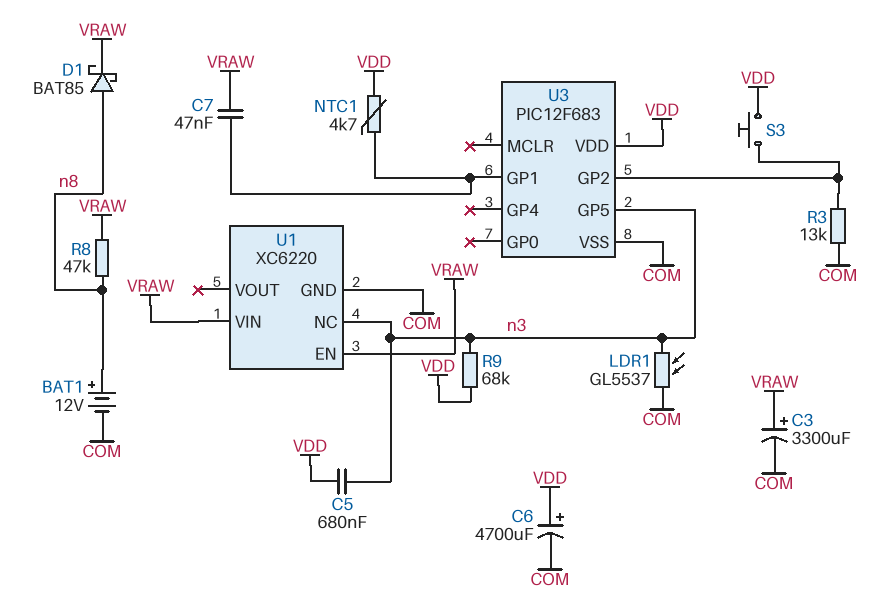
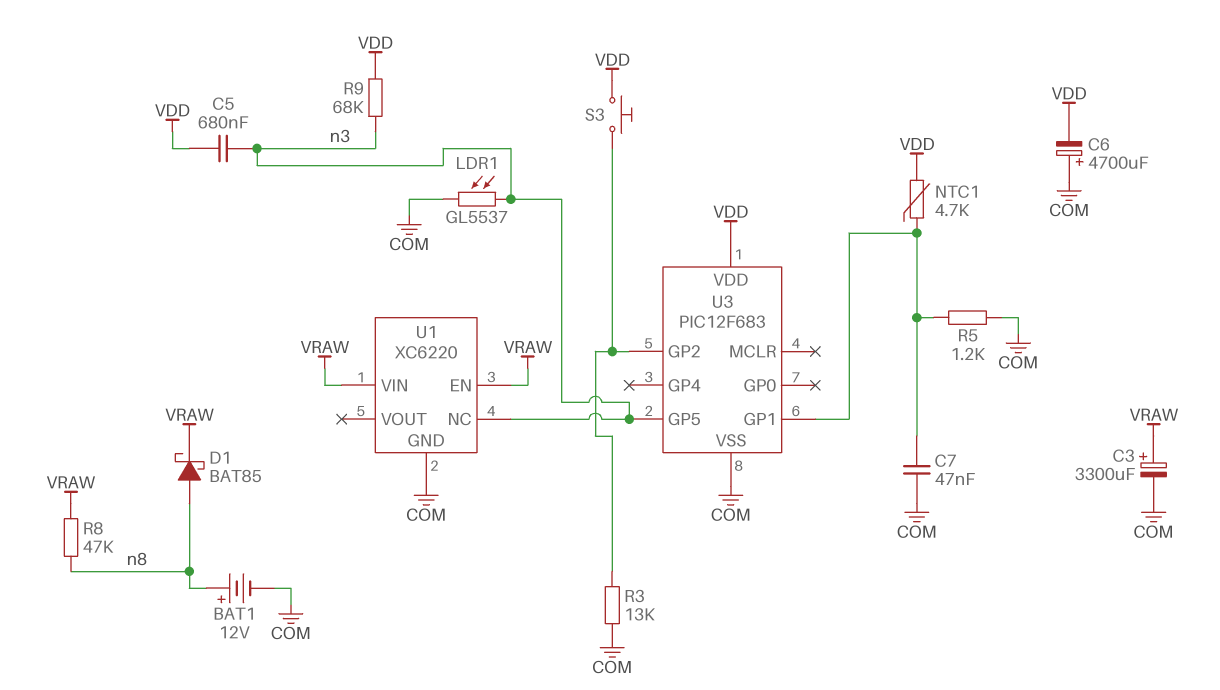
C6: 4700uF (plus VDD, minus COM) -> 4700uF (plus COM, minus VDD)
C7: 47nF (U3/GP1, VRAW) -> 47nF (COM, U3/GP1)
R5: none -> 1.2k (COM, U3/GP1)

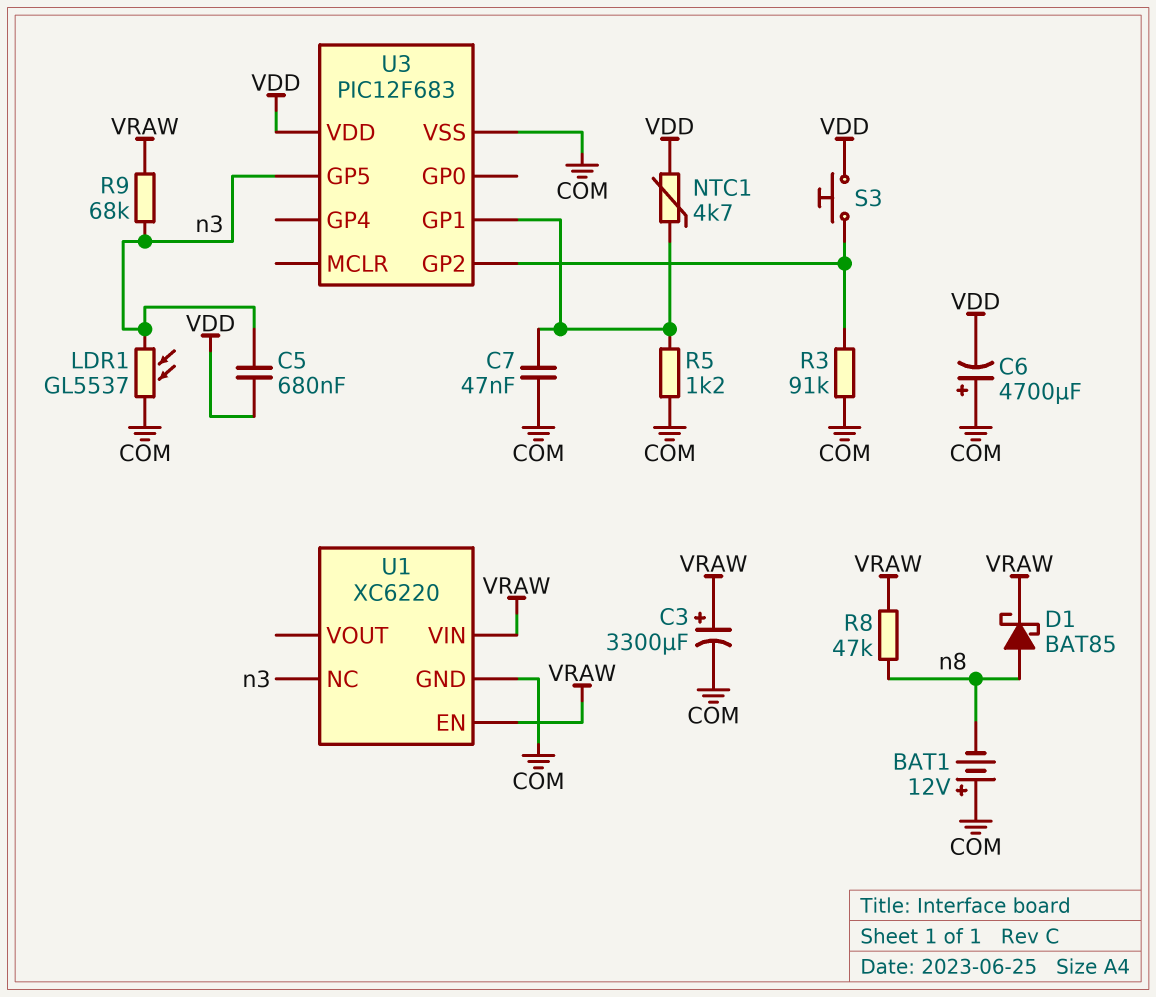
BAT1: 12V (plus n8, minus COM) -> 12V (plus COM, minus n8)
R3: 13k (COM, U3/GP2) -> 91k (COM, U3/GP2)
R9: 68k (VDD, n3) -> 68k (VRAW, n3)

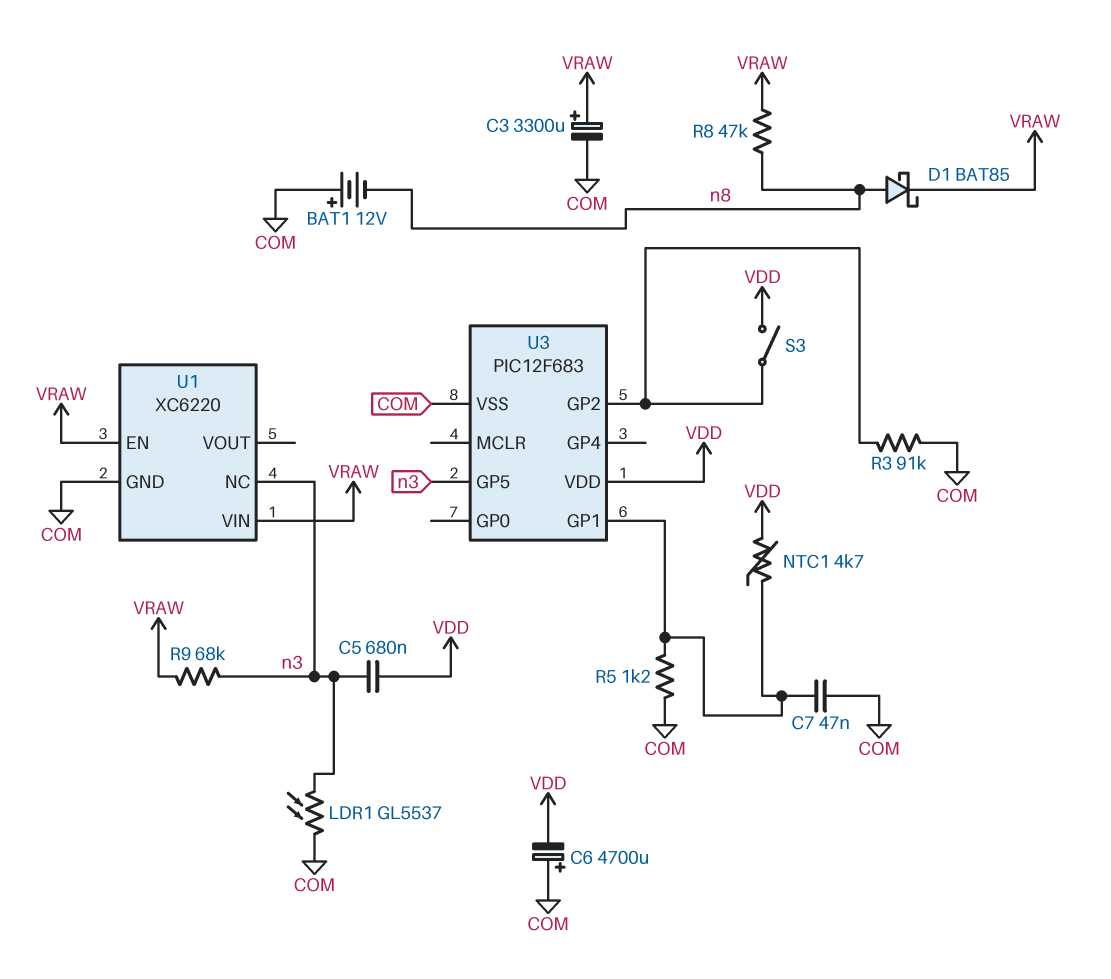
S3: button (U3/GP2, VDD) -> switch (U3/GP2, VDD)

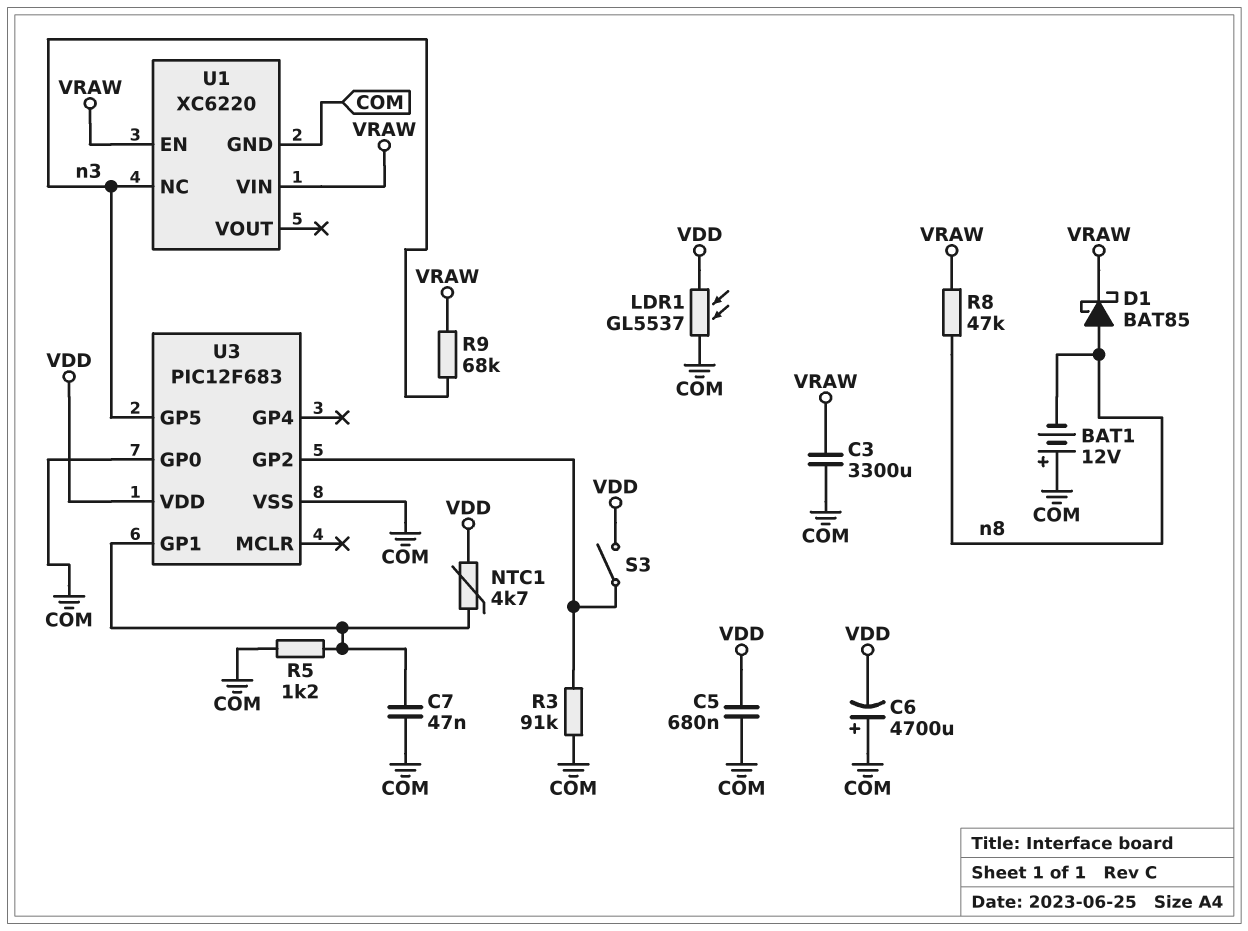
C3: 3300uF (plus VRAW, minus COM) -> 3300uF (COM, VRAW)
C5: 680nF (VDD, n3) -> 680nF (COM, VDD)
LDR1: GL5537 (COM, n3) -> GL5537 (COM, VDD)
U3 pin GP0: none -> COM

